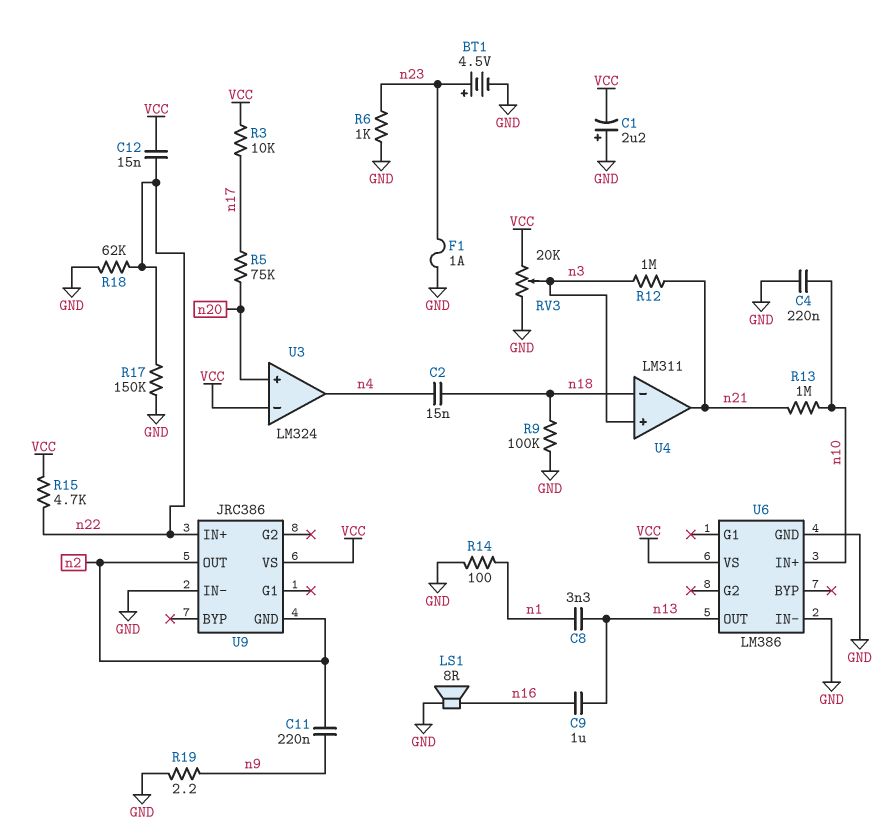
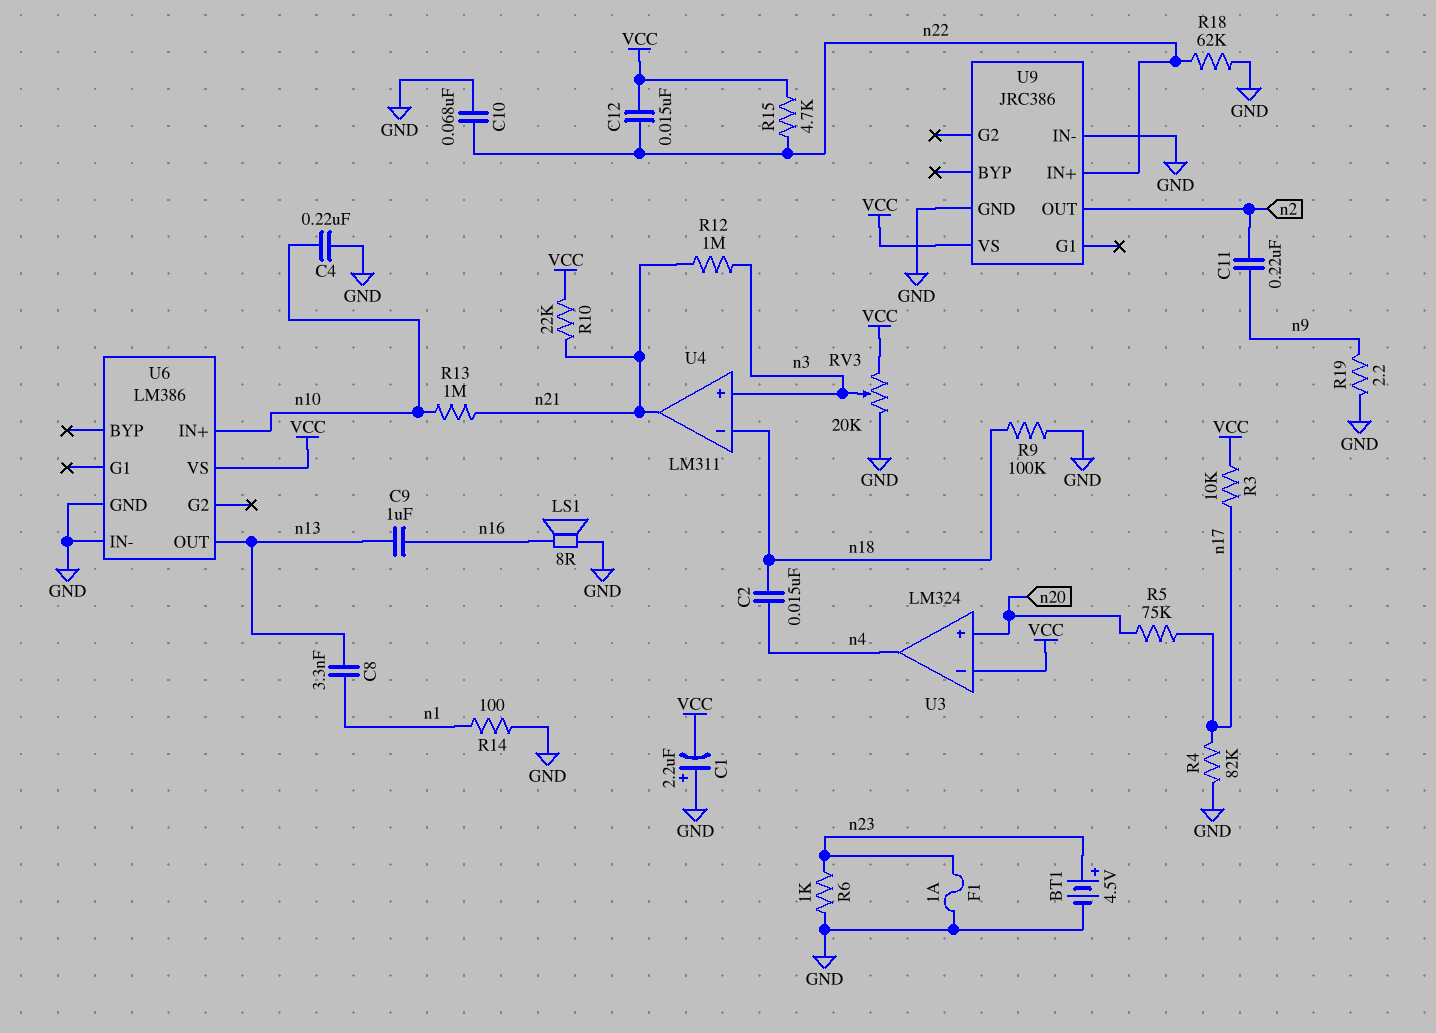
C10: none -> 68nF (GND, n22)
R4: none -> 82k (GND, n17)
R10: none -> 22k (VCC, n21)
R17: 150k (GND, n22) -> none
U9 pin GND: n2 -> GND

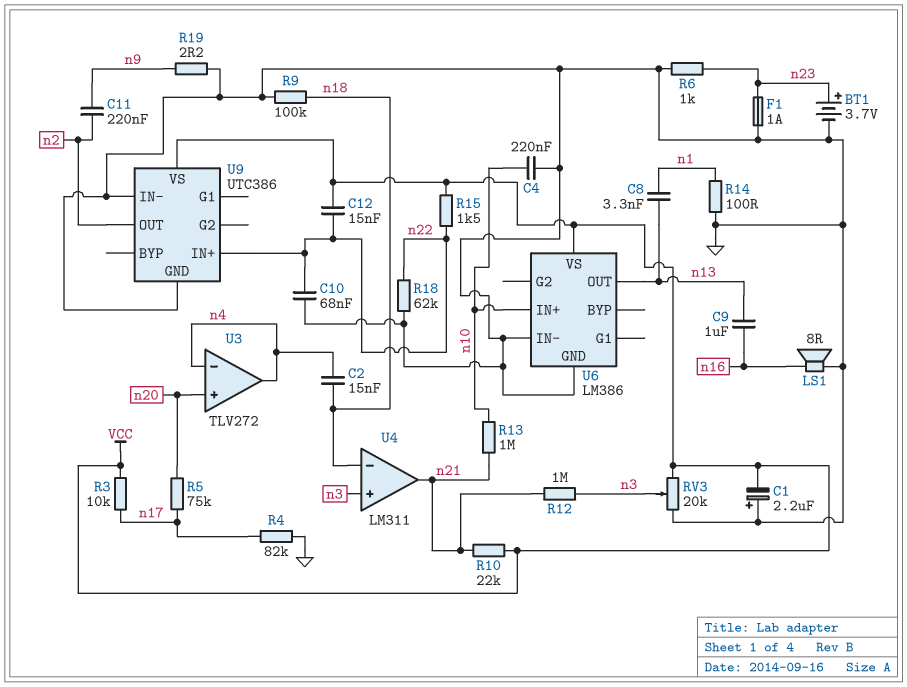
BT1: 4.5V (plus n23, minus GND) -> 3.7V (plus n23, minus GND)
R15: 4.7k (VCC, n22) -> 1.5k (VCC, n22)
U3: LM324 -> TLV272
U3 pin in-: VCC -> n4
U9: JRC386 -> UTC386

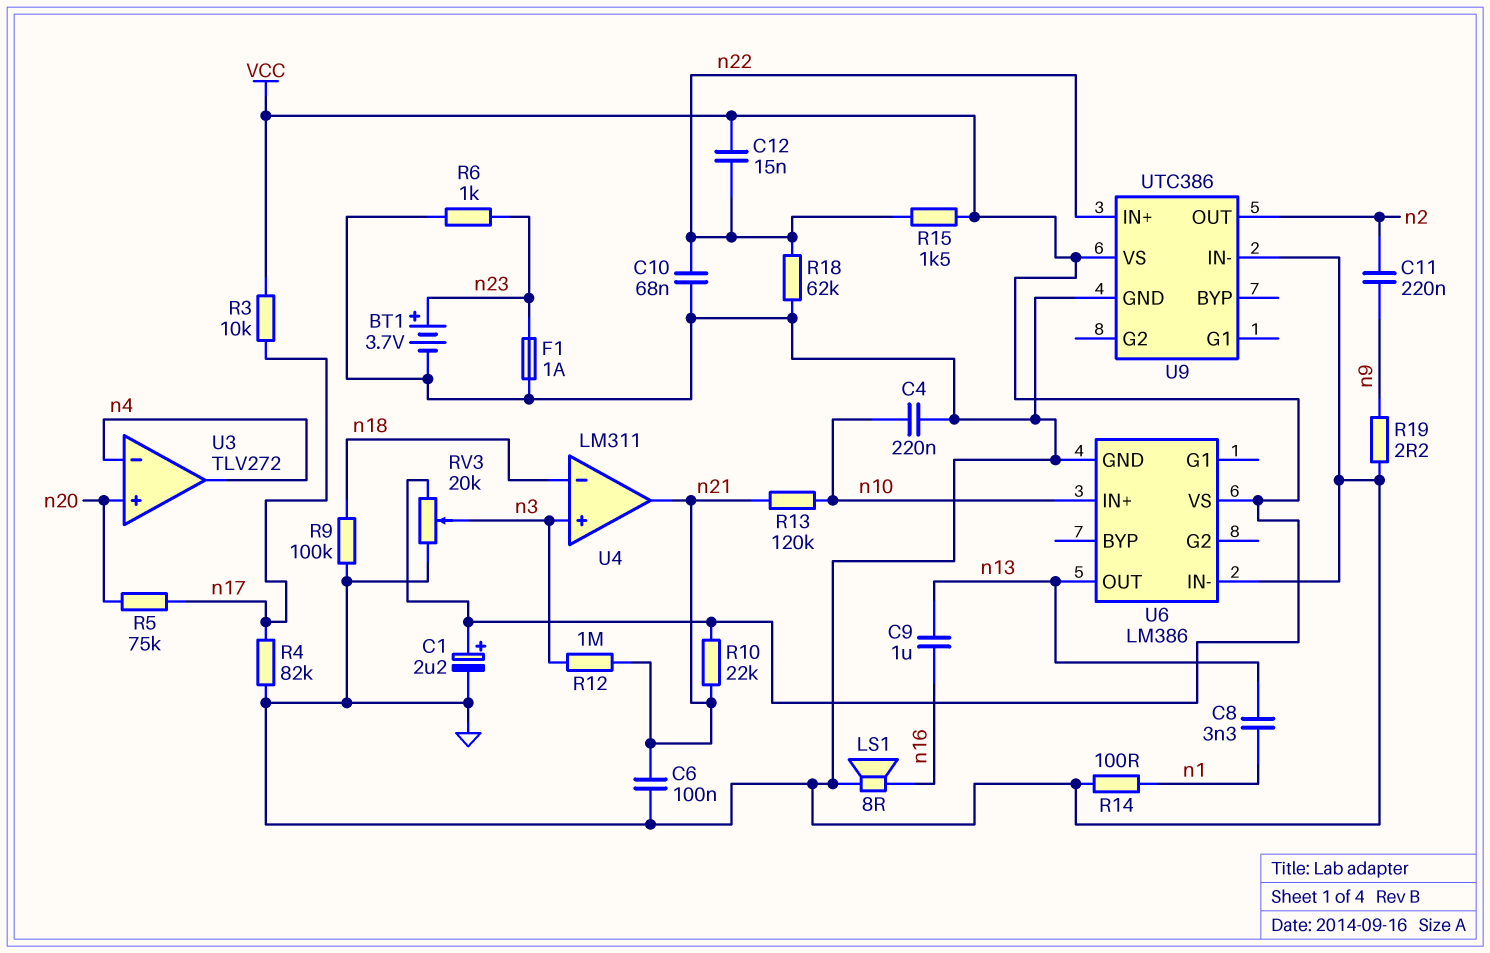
C1: 2.2uF (plus GND, minus VCC) -> 2.2uF (plus VCC, minus GND)
C2: 15nF (n4, n18) -> none
C6: none -> 100nF (GND, n21)
R13: 1M (n10, n21) -> 120k (n10, n21)

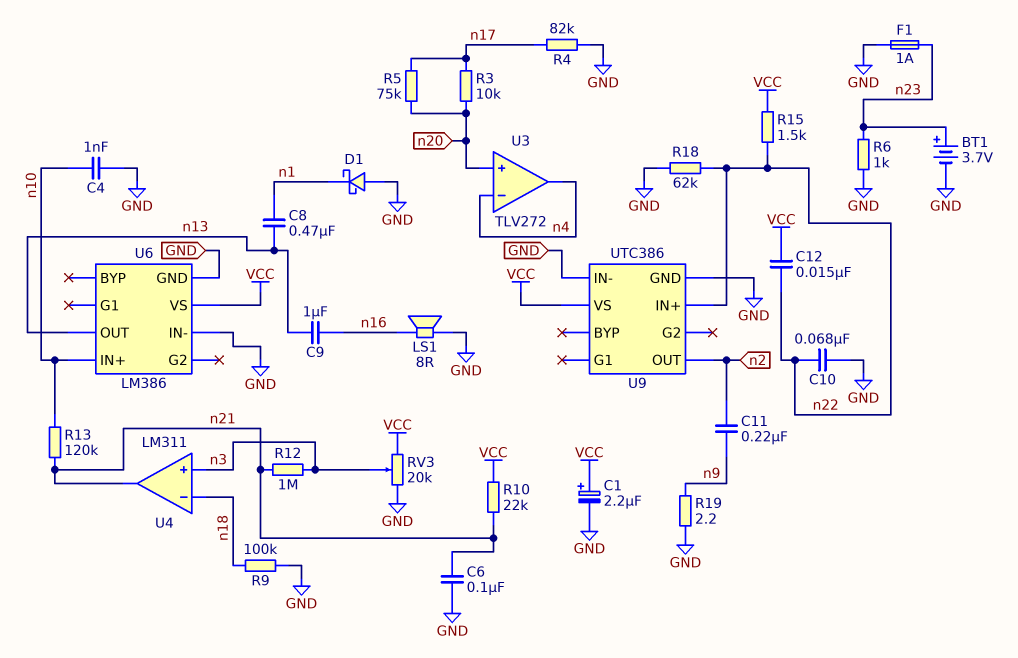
C4: 220nF (GND, n10) -> 1nF (GND, n10)
C8: 3.3nF (n1, n13) -> 470nF (n1, n13)
D1: none -> schottky (A GND, K n1)
R3: 10k (VCC, n17) -> 10k (n17, n20)
R14: 100 (GND, n1) -> none

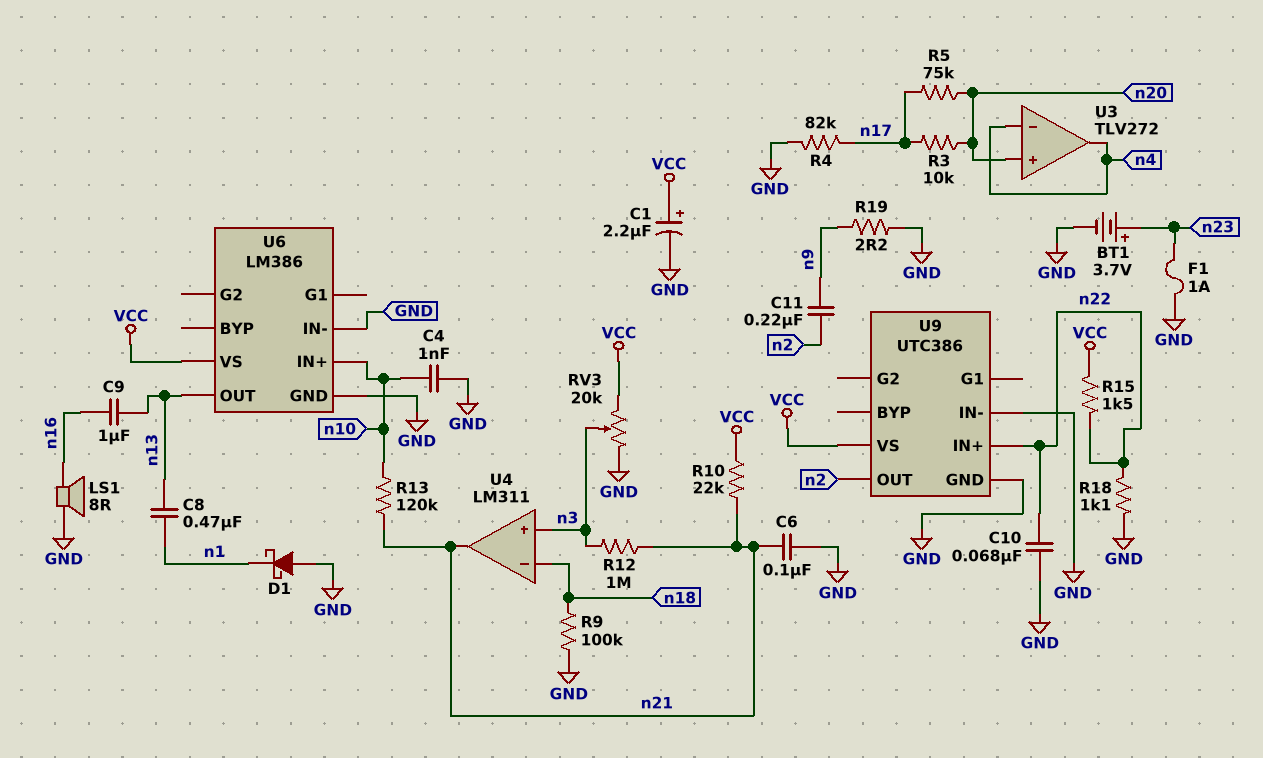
C12: 15nF (VCC, n22) -> none
R6: 1k (GND, n23) -> none
R18: 62k (GND, n22) -> 1.1k (GND, n22)

